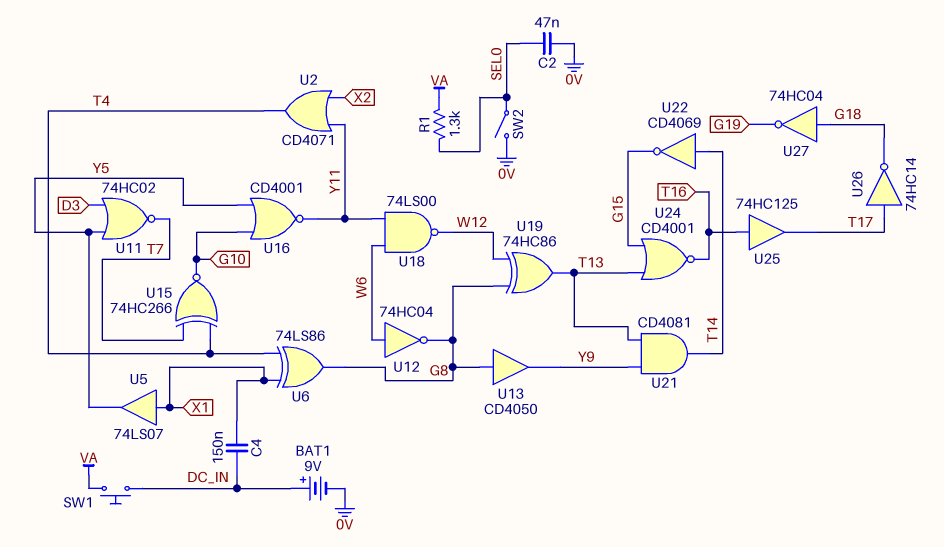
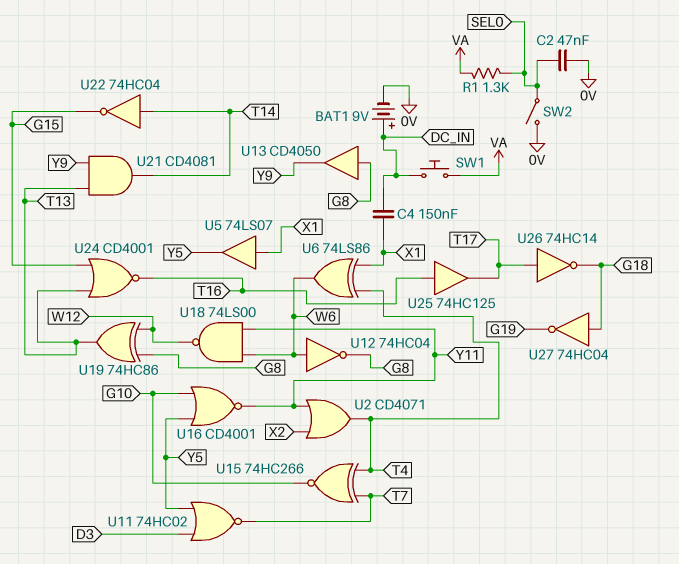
U6: XOR 74LS86 (in T4, in X1, out G8) -> XOR 74LS86 (in T4, in X1, out W6)
U22: NOT CD4069 (in T14, out G15) -> NOT 74HC04 (in T14, out G15)

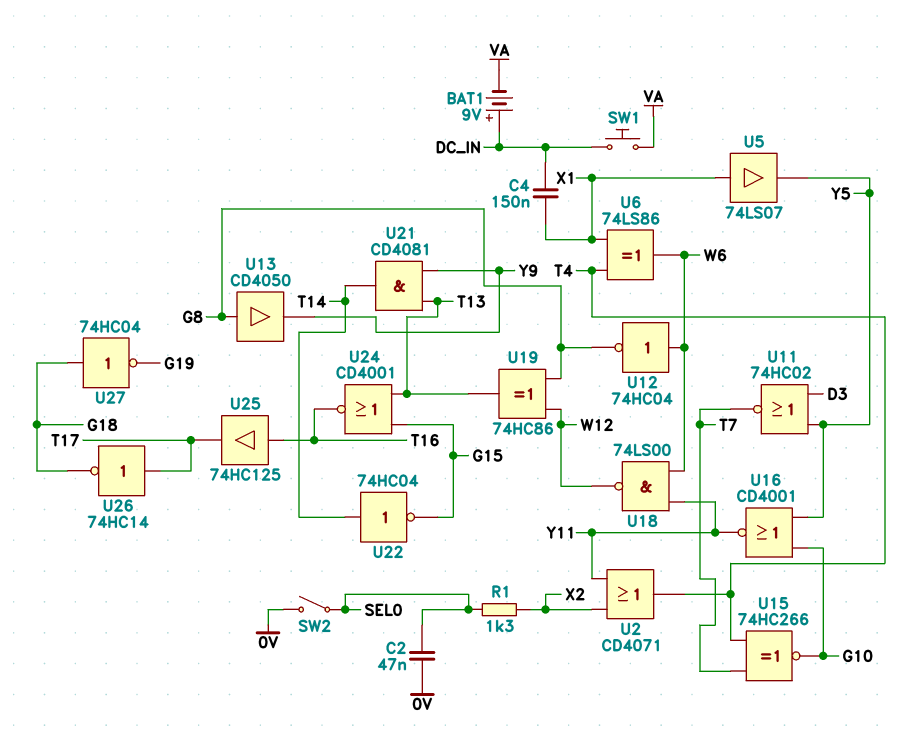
BAT1: 9V (plus DC_IN, minus 0V) -> 9V (plus DC_IN, minus VA)
R1: 1.3k (SEL0, VA) -> 1.3k (SEL0, X2)

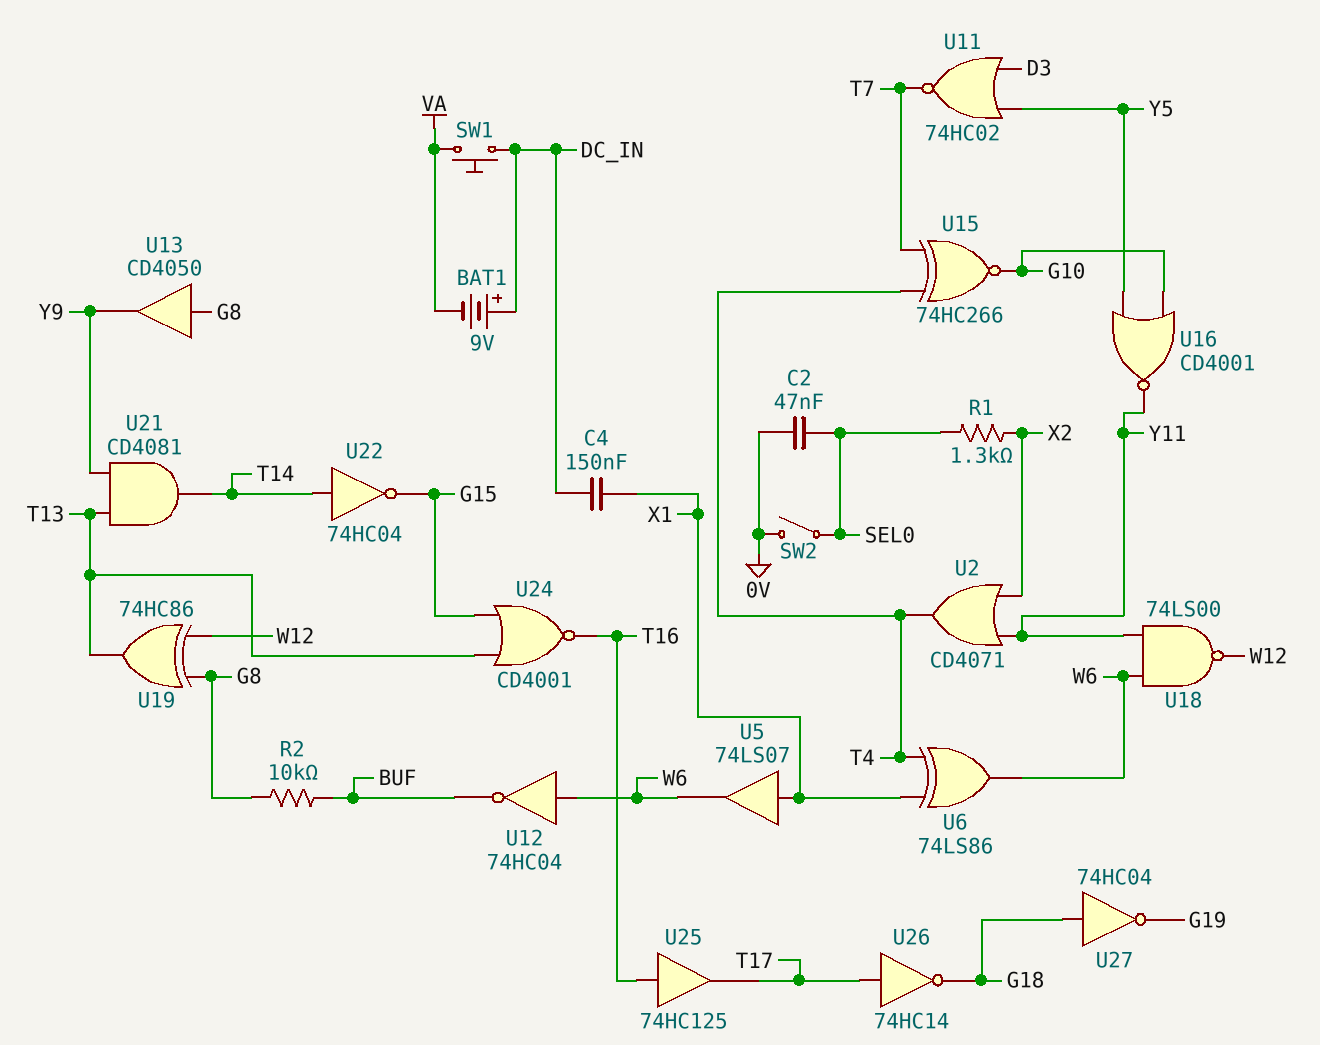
R2: none -> 10k (BUF, G8)
U5: buffer 74LS07 (in X1, out Y5) -> buffer 74LS07 (in X1, out W6)
U12: NOT 74HC04 (in W6, out G8) -> NOT 74HC04 (in W6, out BUF)

